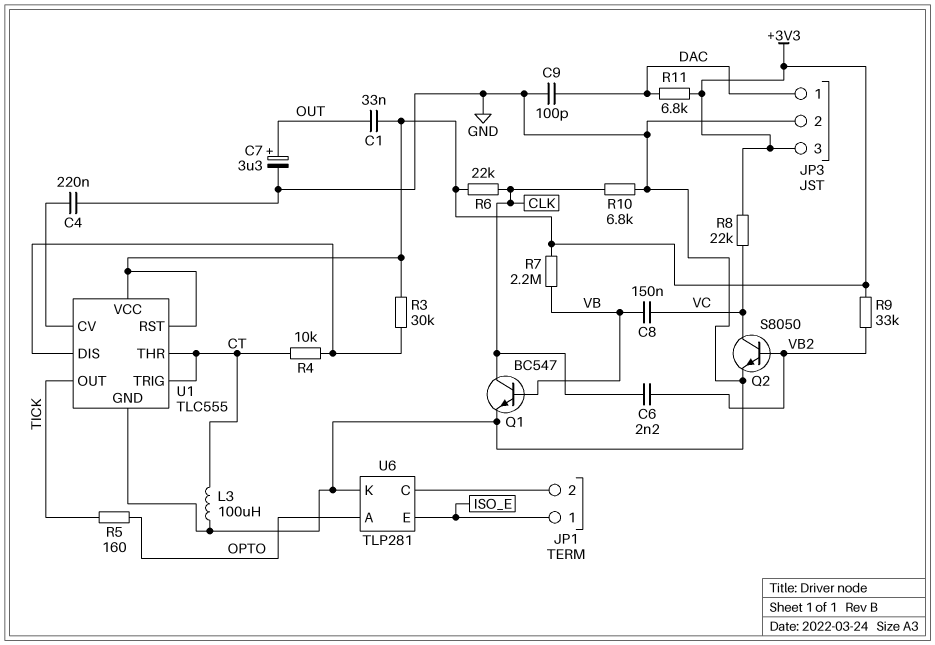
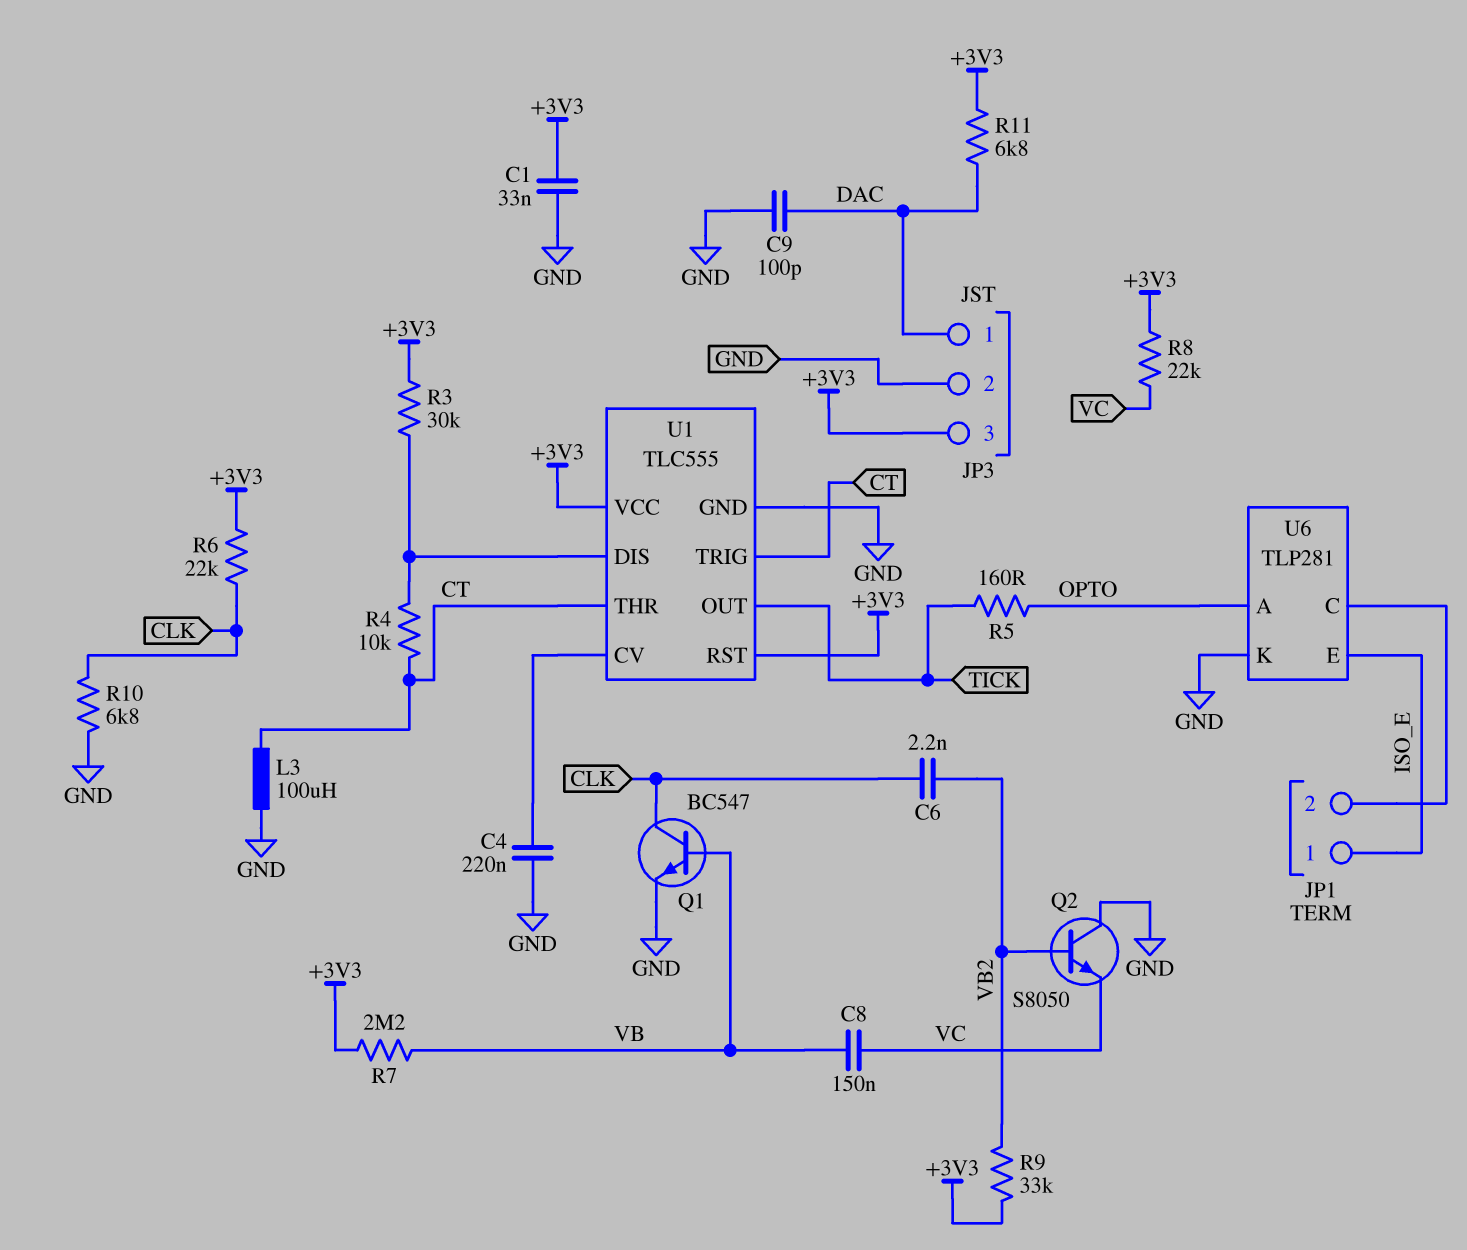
C1: 33nF (+3V3, OUT) -> 33nF (+3V3, GND)
C7: 3.3uF (plus OUT, minus GND) -> none
Q2: NPN S8050 (B VB2, C VC, E GND) -> NPN S8050 (B VB2, C GND, E VC)

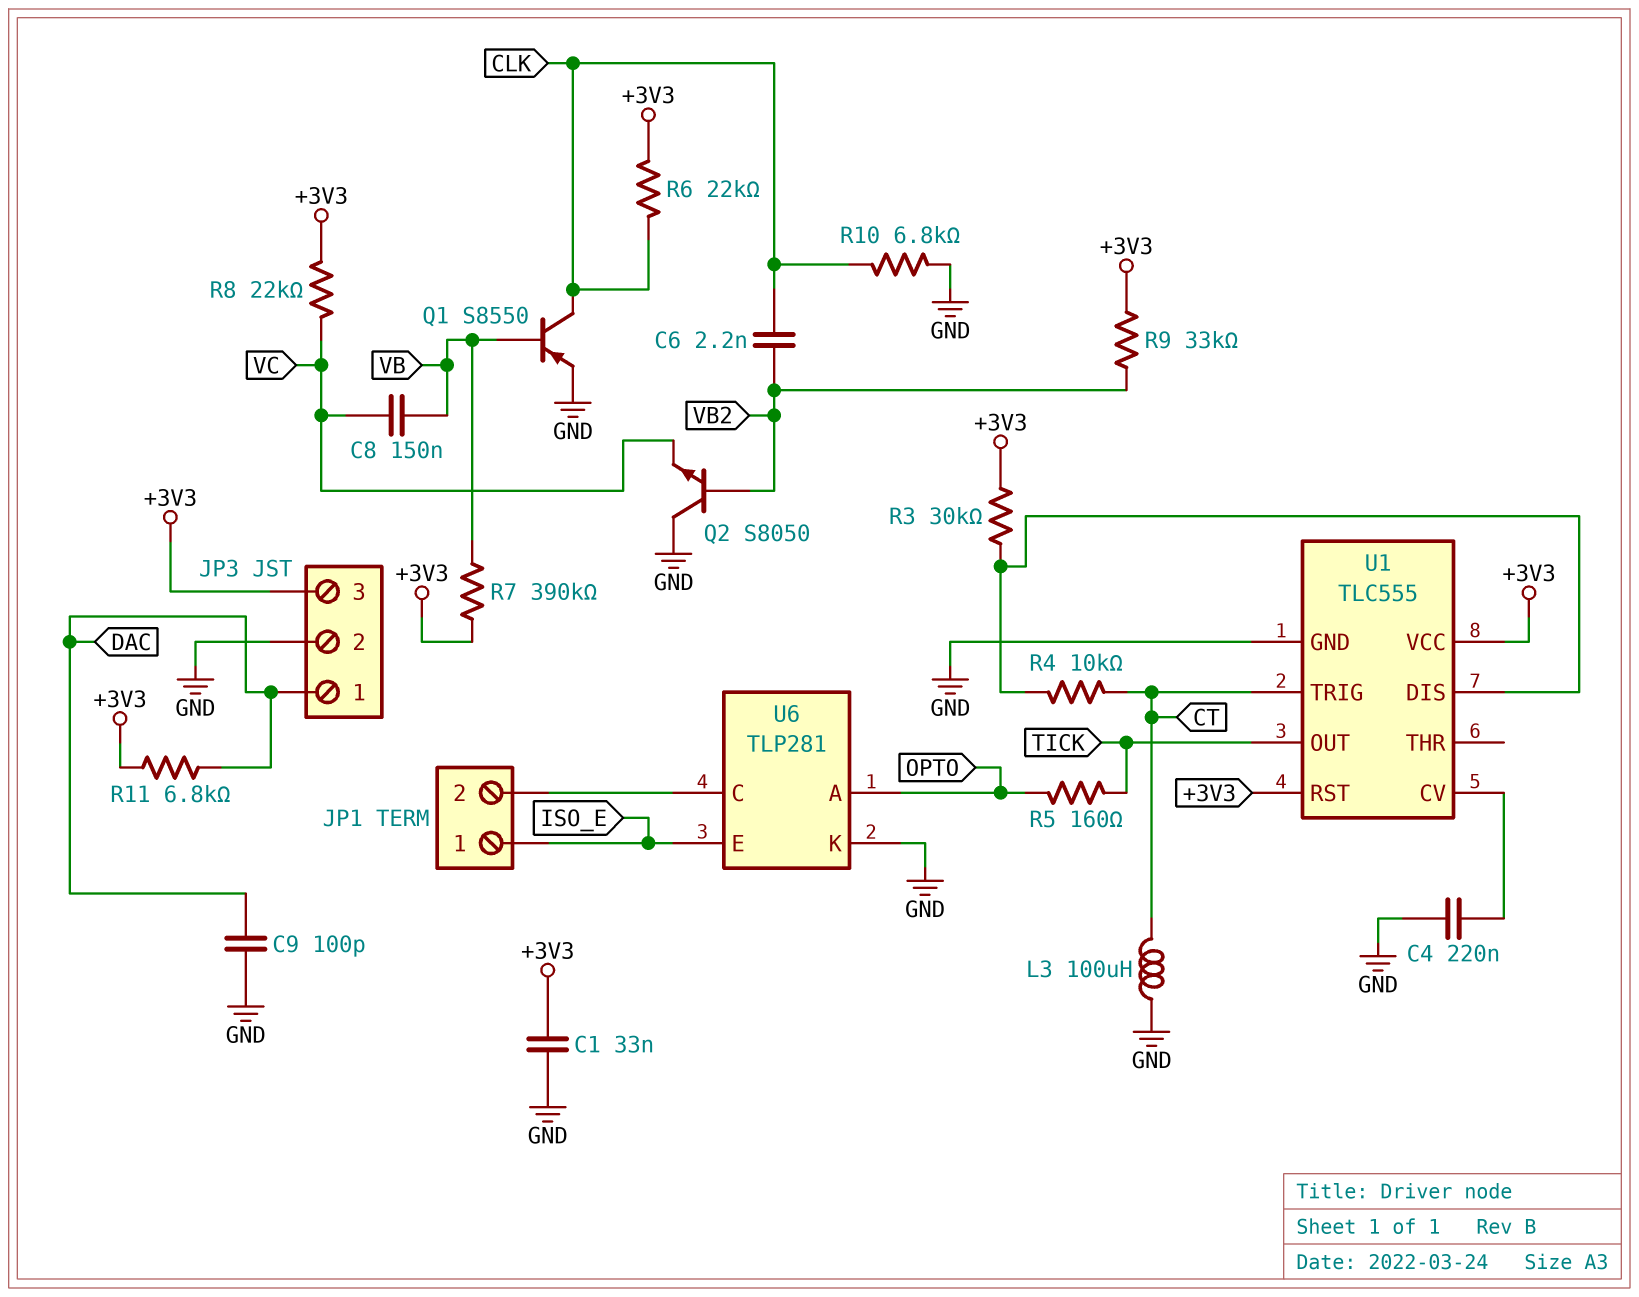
Q1: NPN BC547 (B VB, C CLK, E GND) -> PNP S8550 (B VB, C CLK, E GND)
R7: 2.2M (+3V3, VB) -> 390k (+3V3, VB)
U1 pin THR: CT -> none

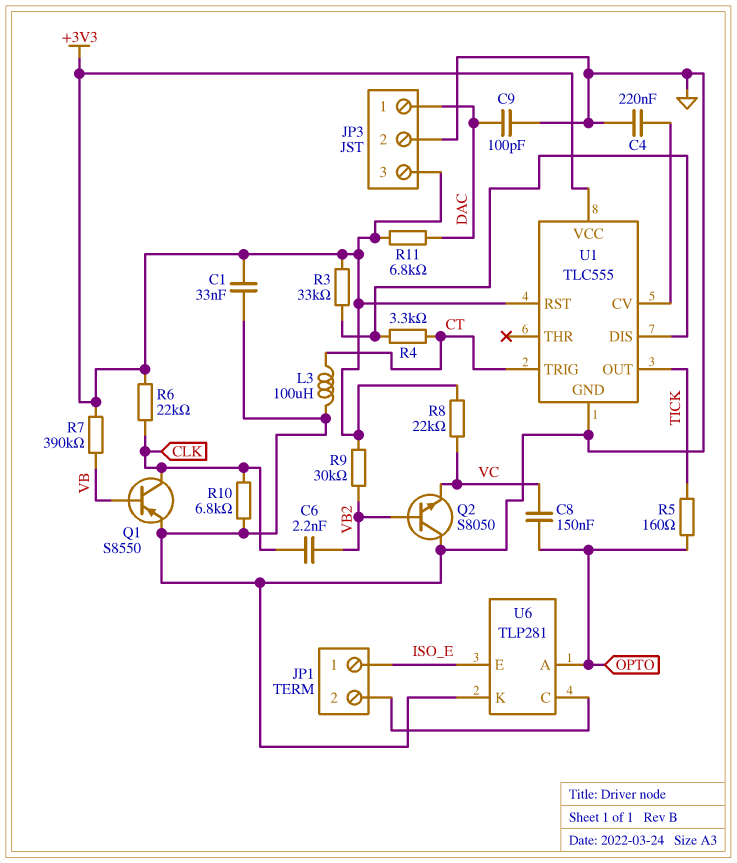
C8: 150nF (VB, VC) -> 150nF (OPTO, VC)
R3: 30k (+3V3, U1/DIS) -> 33k (+3V3, U1/DIS)
R4: 10k (CT, U1/DIS) -> 3.3k (CT, U1/DIS)
R9: 33k (+3V3, VB2) -> 30k (+3V3, VB2)

